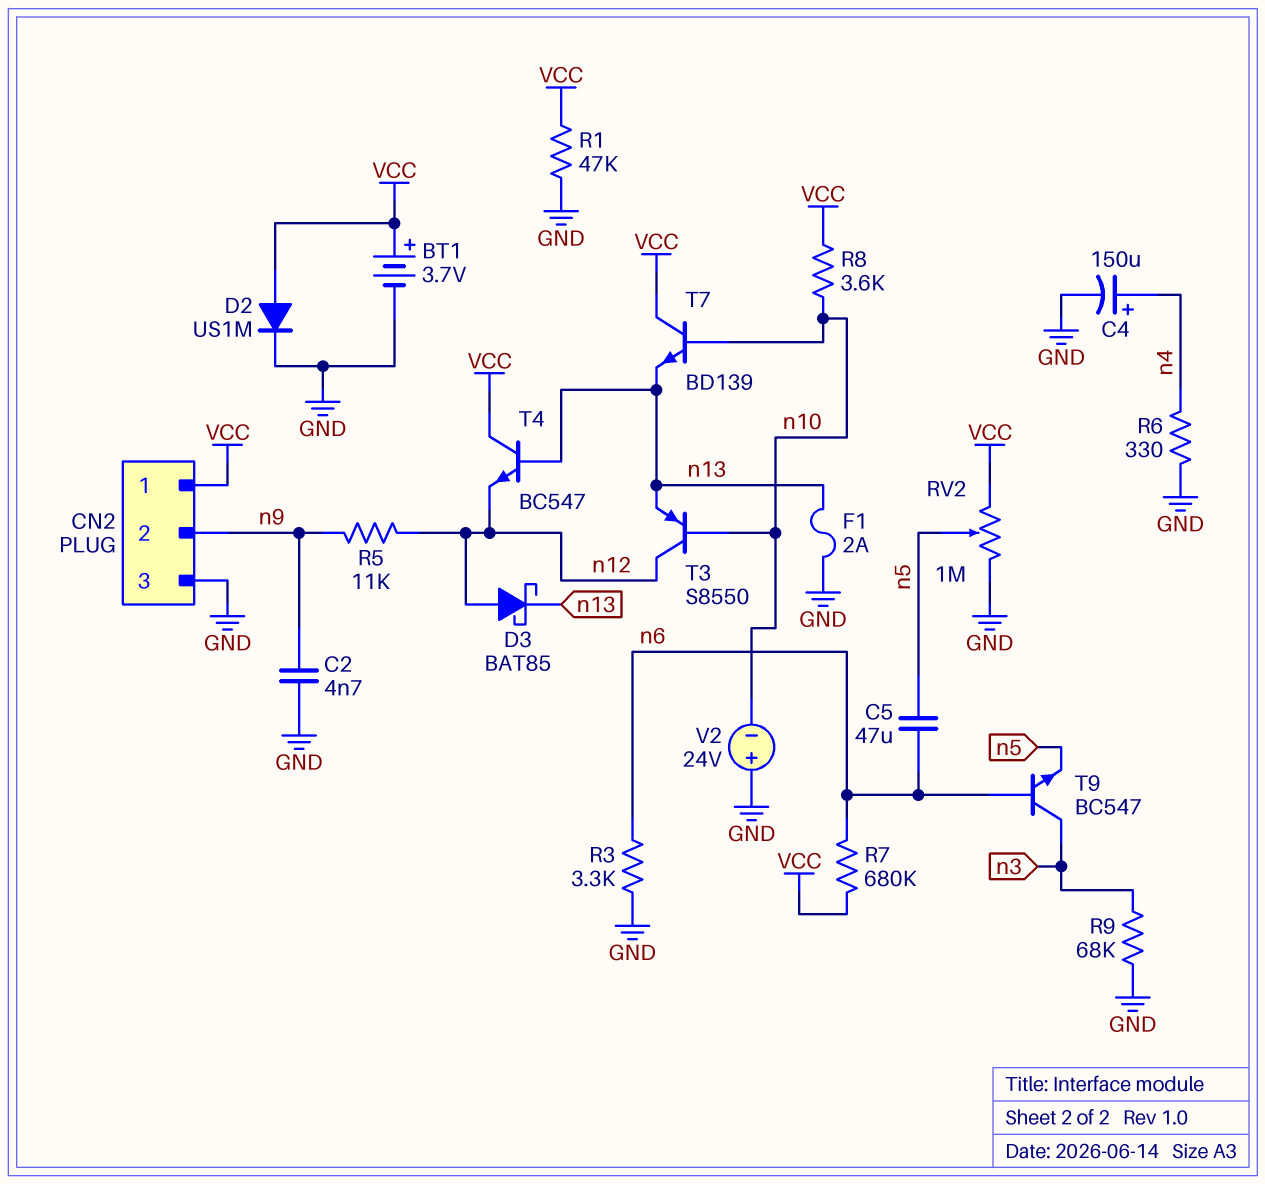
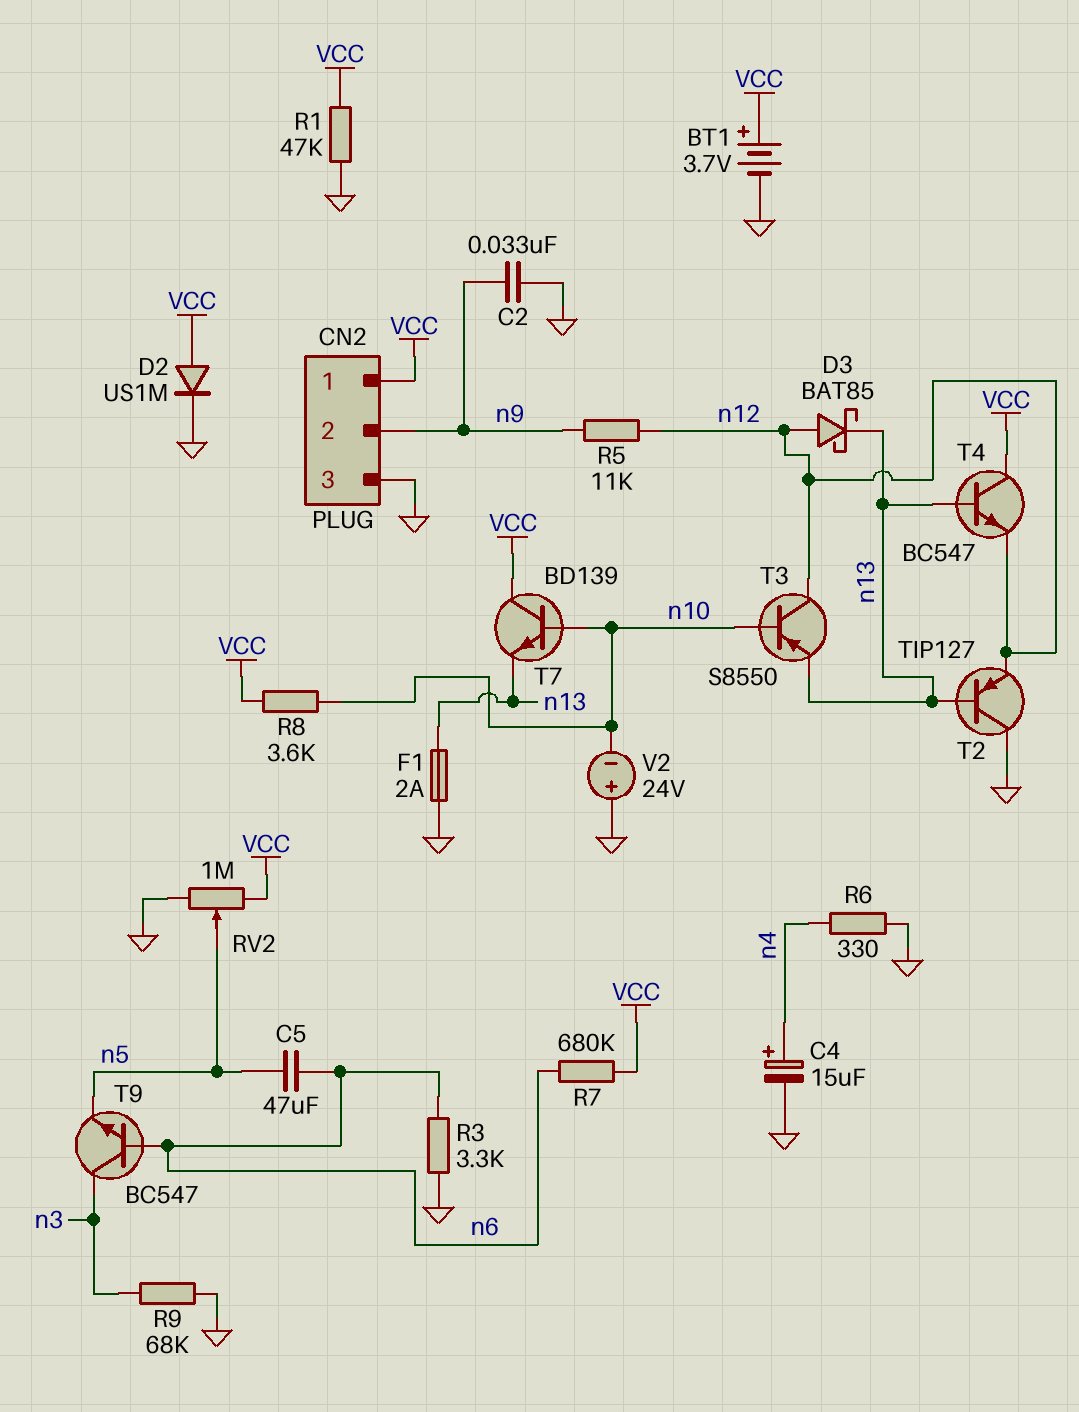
C2: 4.7nF (GND, n9) -> 33nF (GND, n9)
C4: 150uF (plus n4, minus GND) -> 15uF (plus n4, minus GND)
T2: none -> PNP TIP127 (B n13, C GND, E n12)

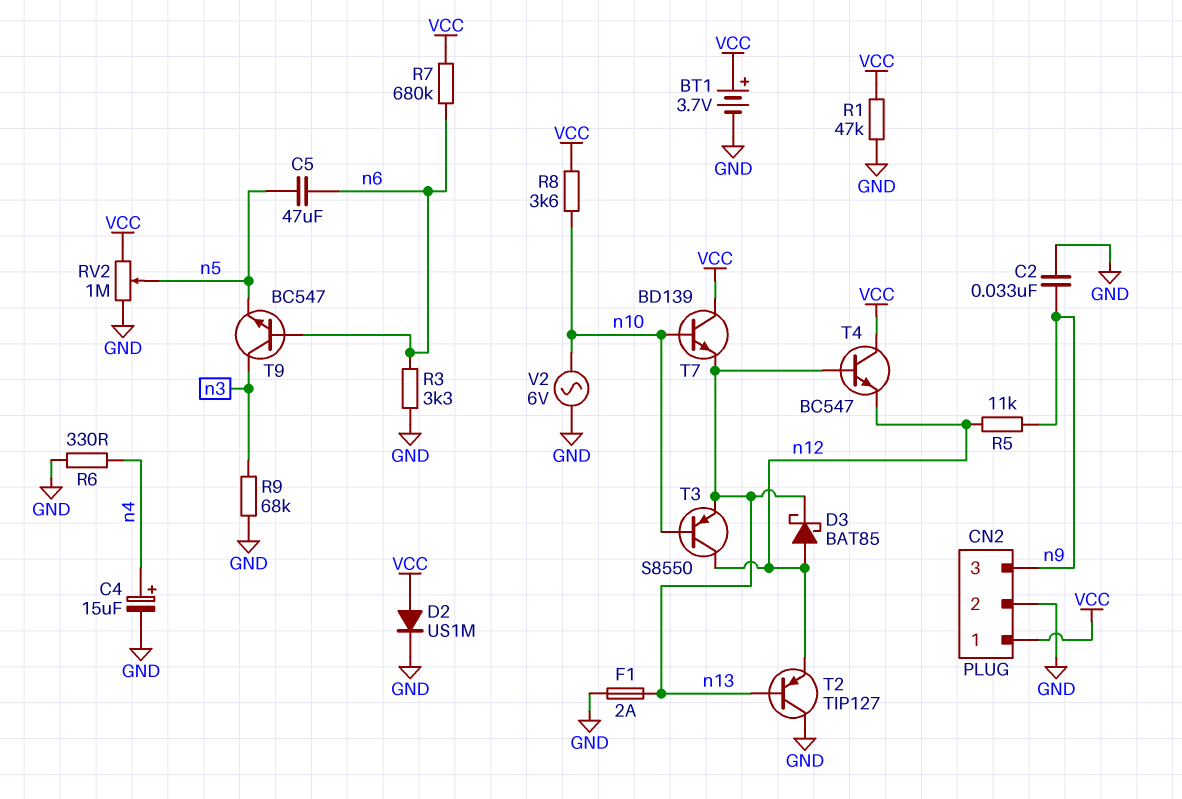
CN2 pin 2: n9 -> GND
CN2 pin 3: GND -> n9
V2: 24V (plus GND, minus n10) -> AC 6V (GND, n10)

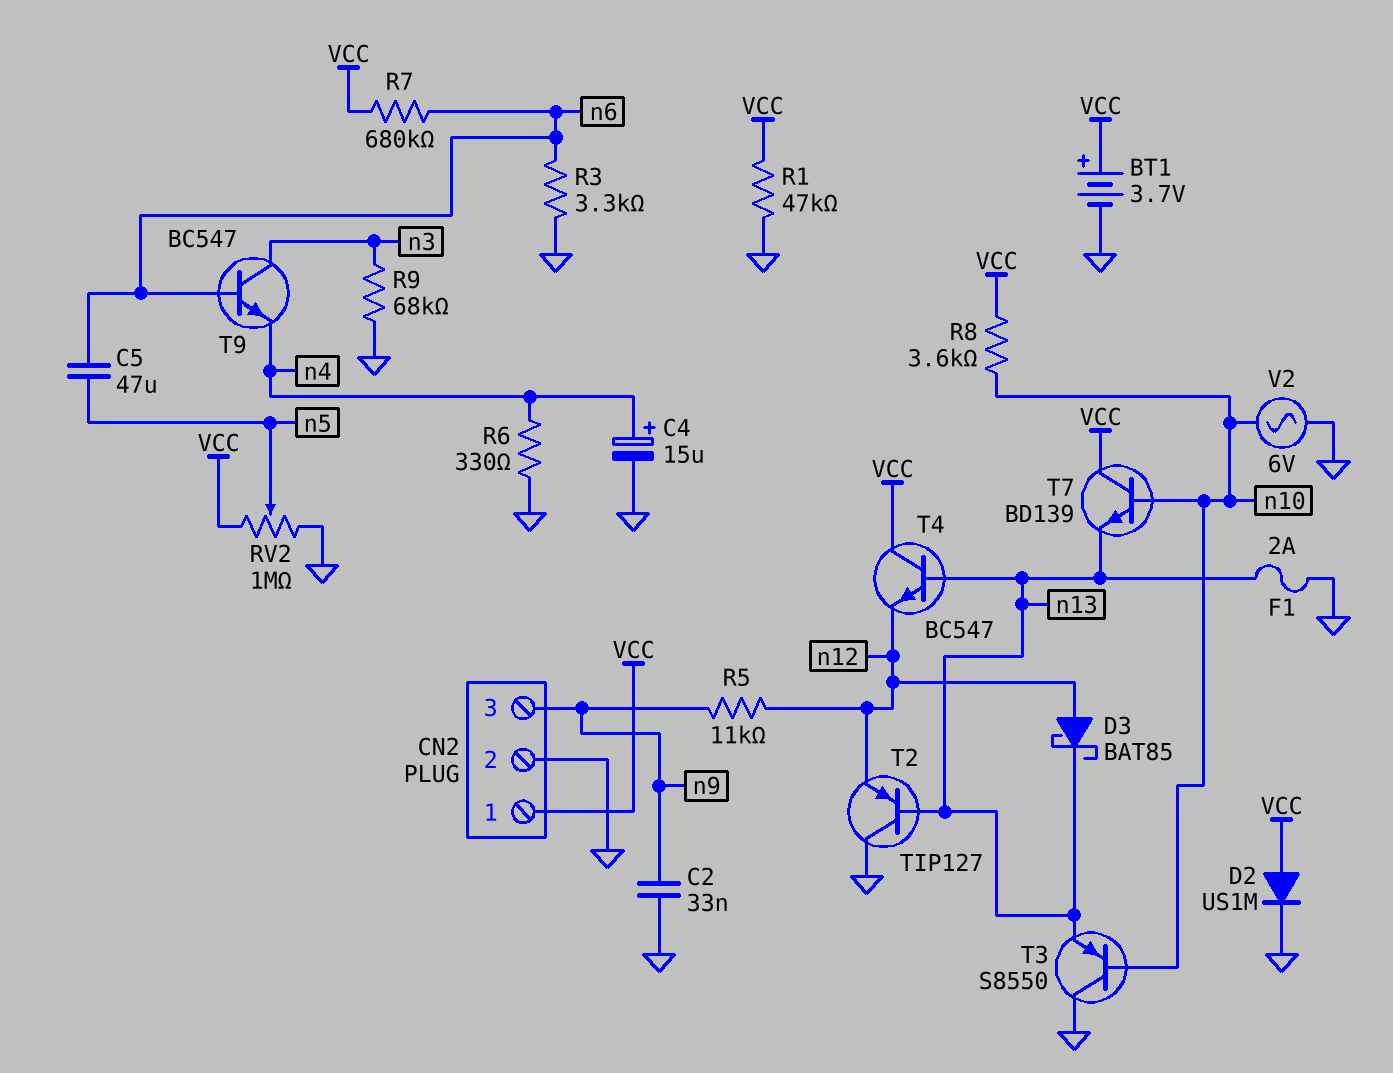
T3: PNP S8550 (B n10, C n12, E n13) -> PNP S8550 (B n10, C GND, E n13)
T9: NPN BC547 (B n6, C n3, E n5) -> NPN BC547 (B n6, C n3, E n4)

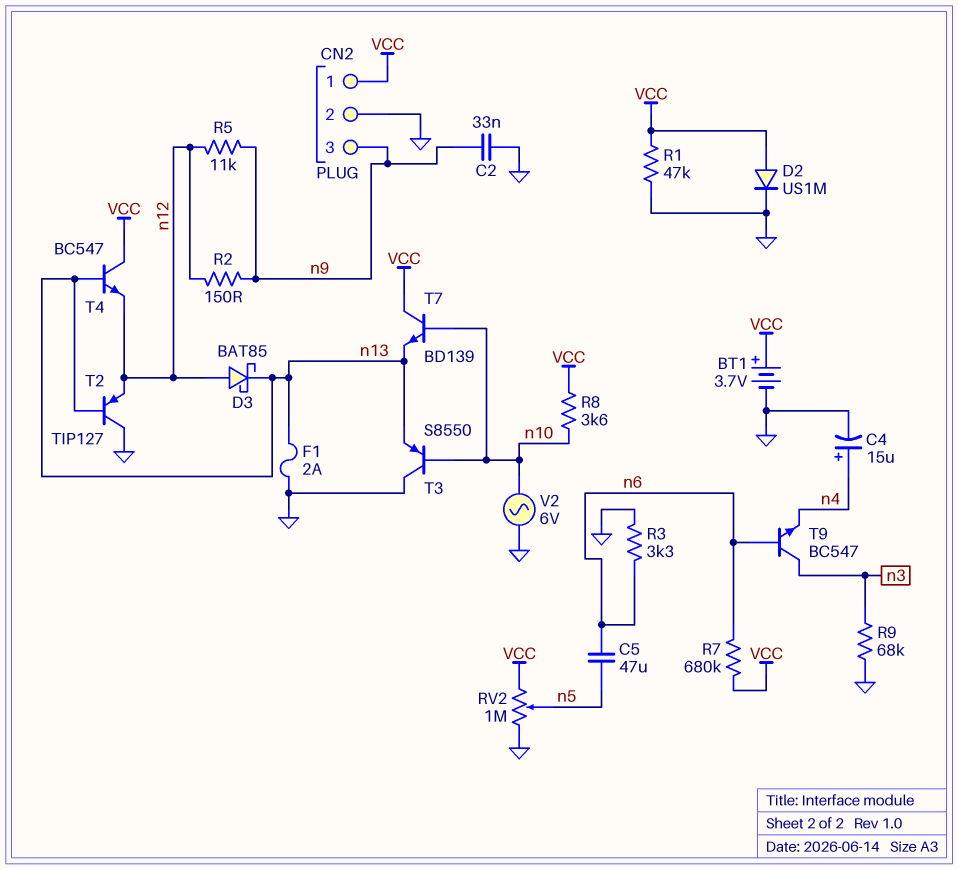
R2: none -> 150 (n9, n12)
R6: 330 (GND, n4) -> none

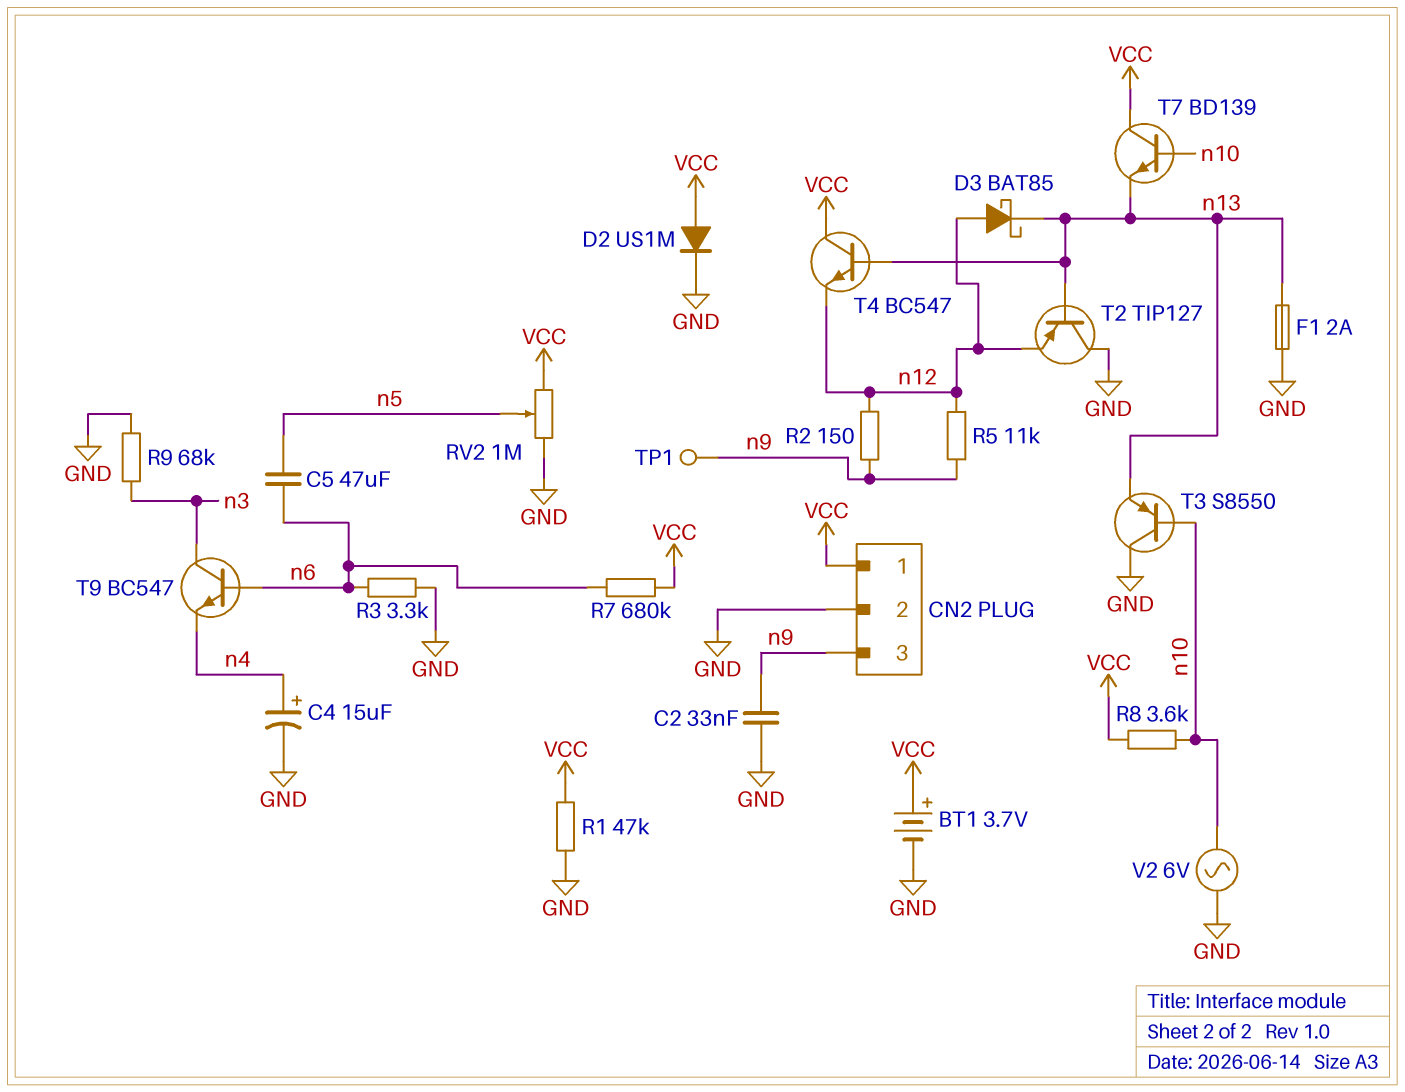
TP1: none -> test point (n9)

